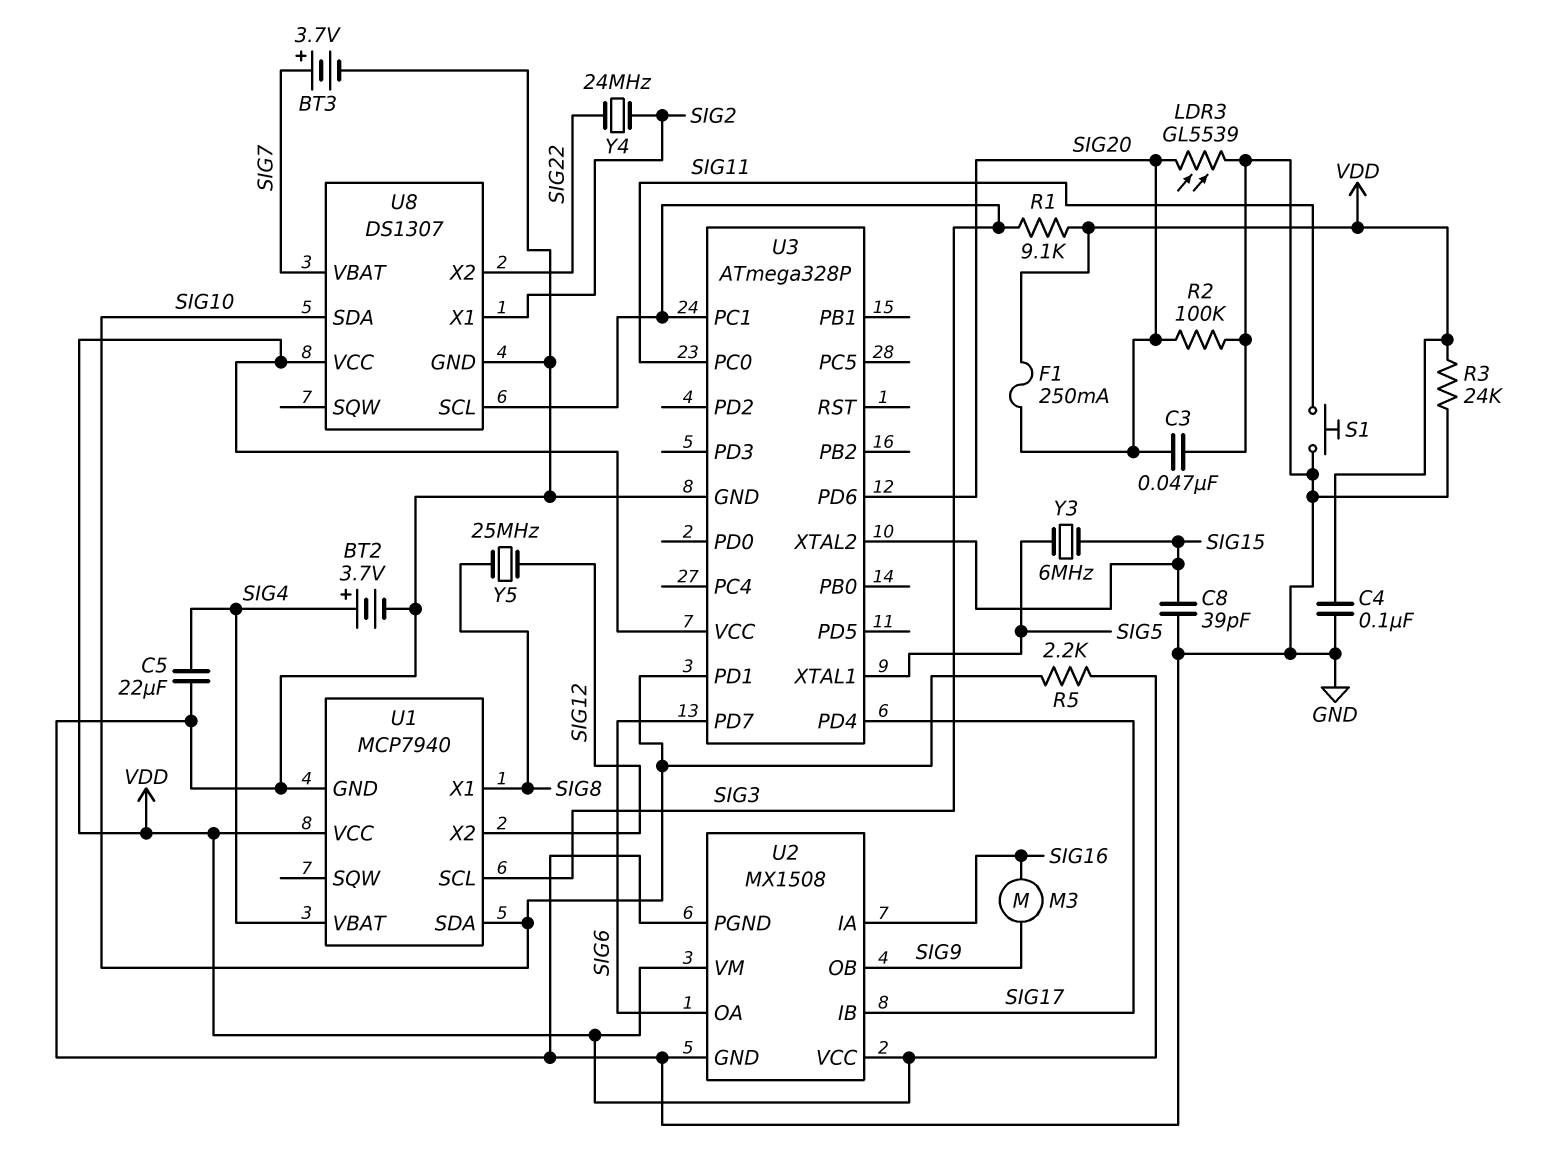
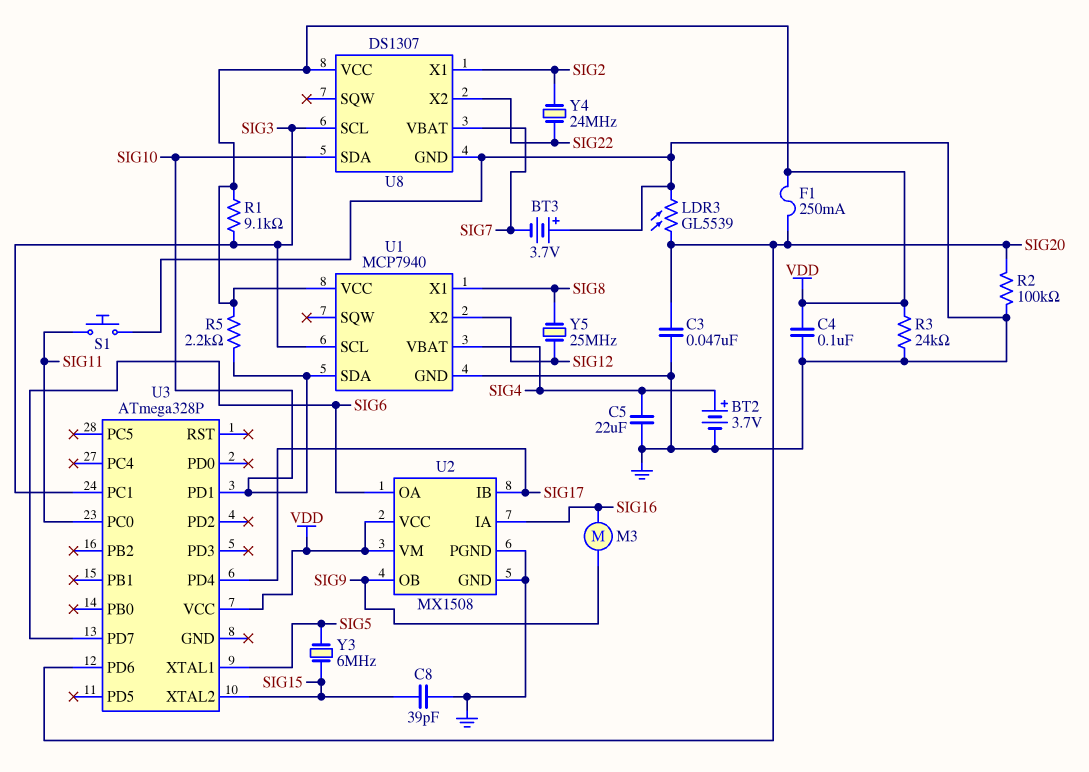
BT3: 3.7V (plus SIG7, minus GND) -> 3.7V (plus GND, minus SIG7)
U3 pin GND: GND -> none

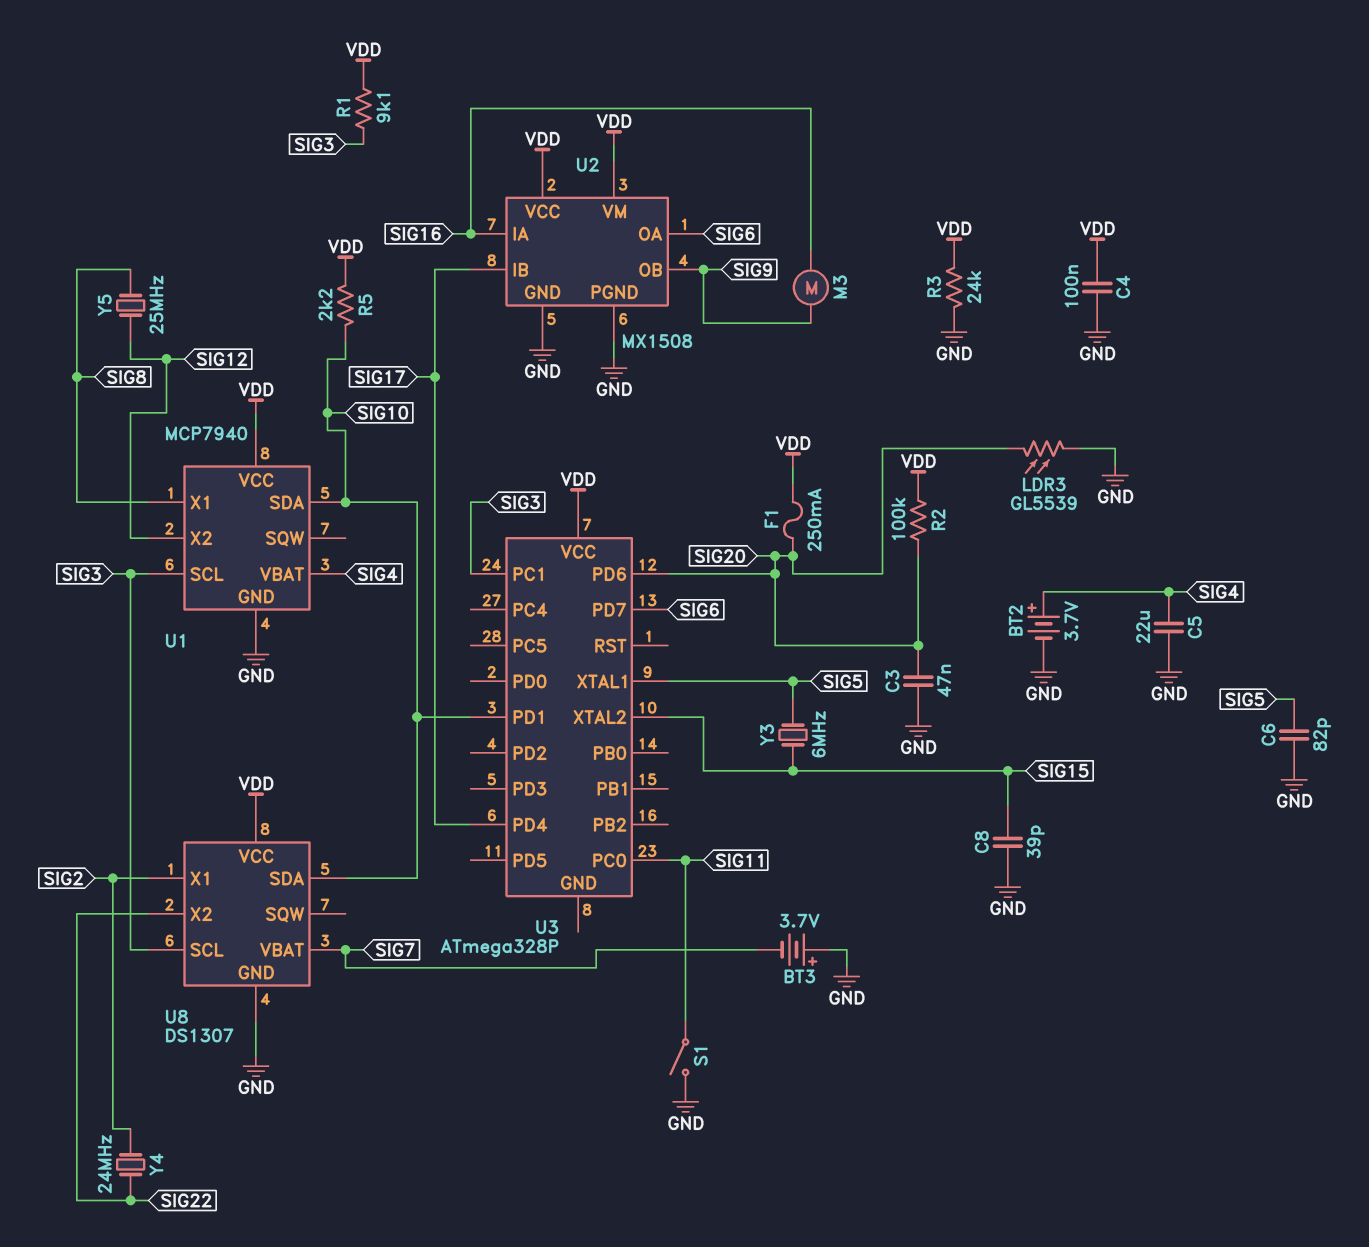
C6: none -> 82pF (GND, SIG5)
R2: 100k (GND, SIG20) -> 100k (SIG20, VDD)
S1: button (GND, SIG11) -> switch (GND, SIG11)

